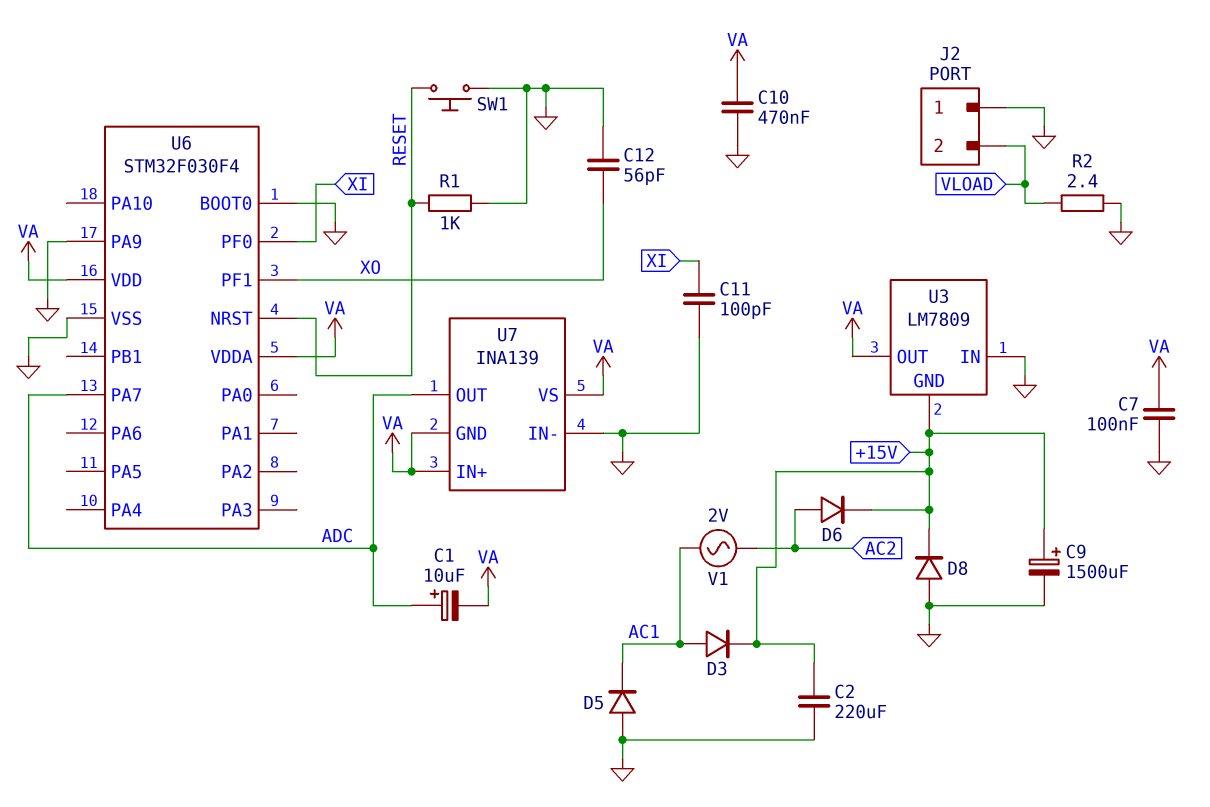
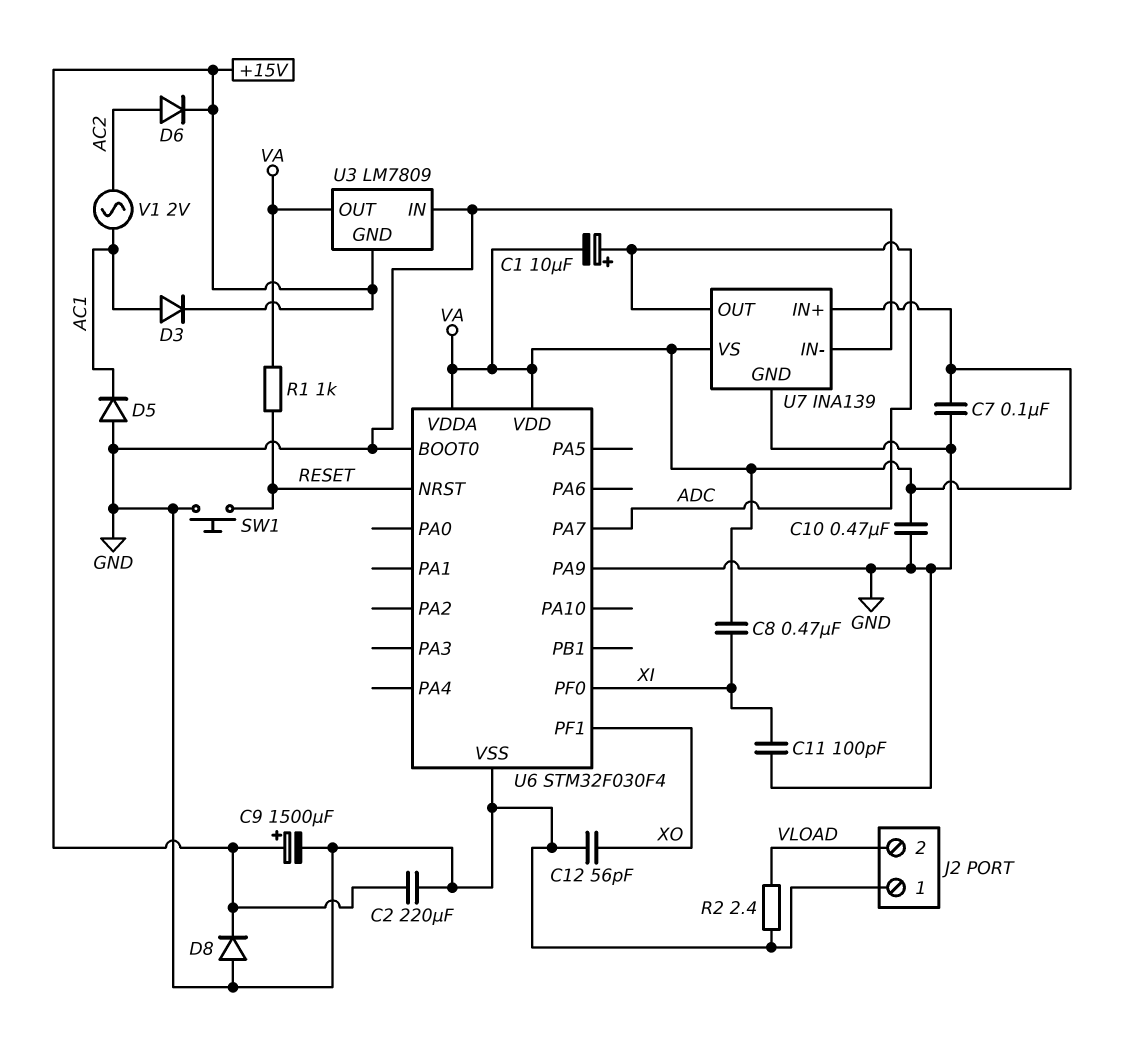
C8: none -> 470nF (VA, XI)
R1: 1k (GND, RESET) -> 1k (RESET, VA)
U7 pin GND: VA -> GND

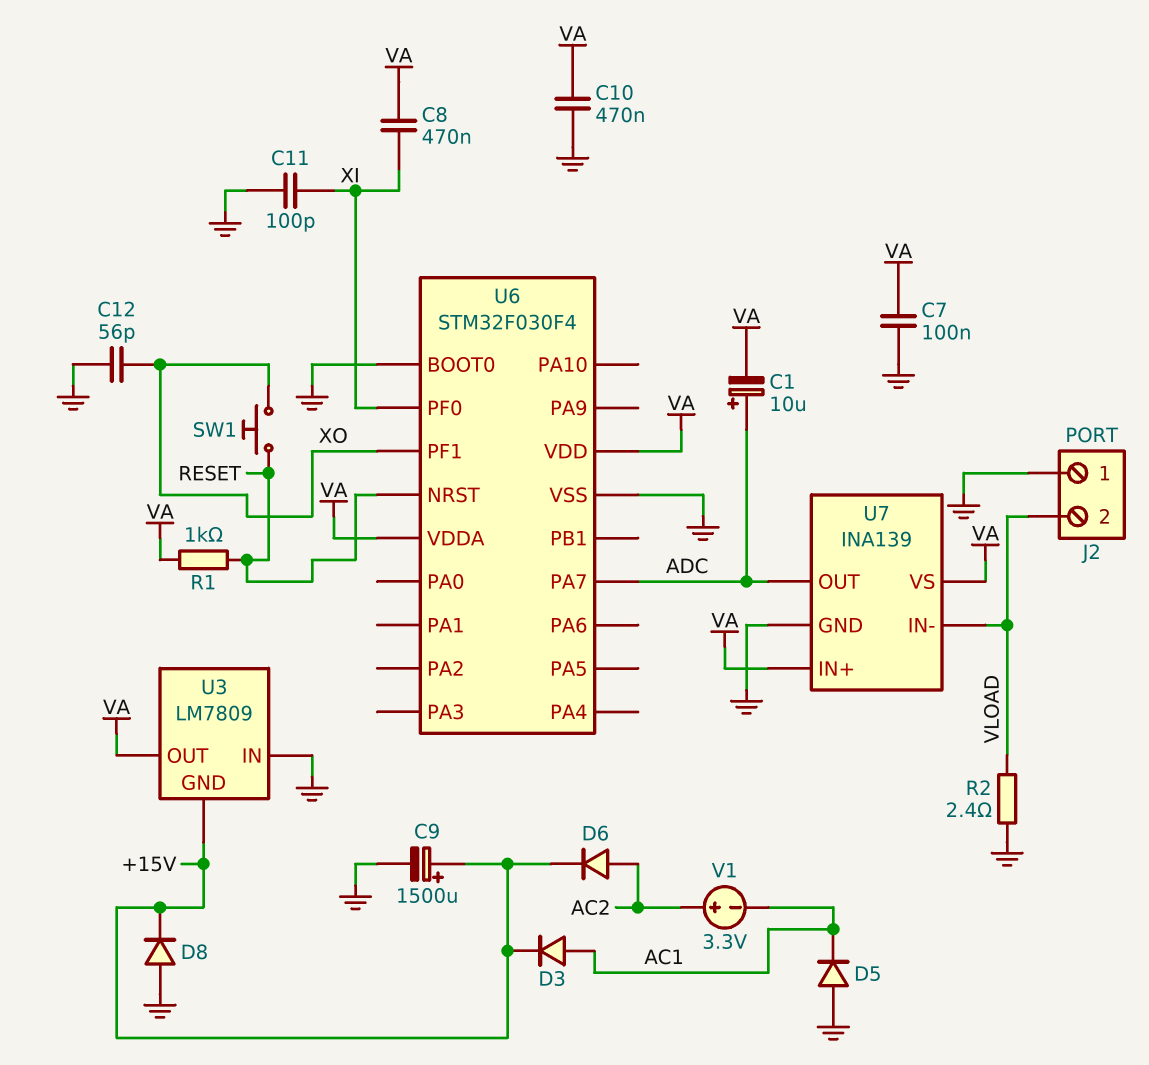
C2: 220uF (+15V, GND) -> none
SW1: button (GND, RESET) -> button (RESET, XO)
U6 pin PA9: GND -> none
U7 pin IN-: GND -> VLOAD
V1: AC 2V (AC1, AC2) -> 3.3V (plus AC2, minus AC1)

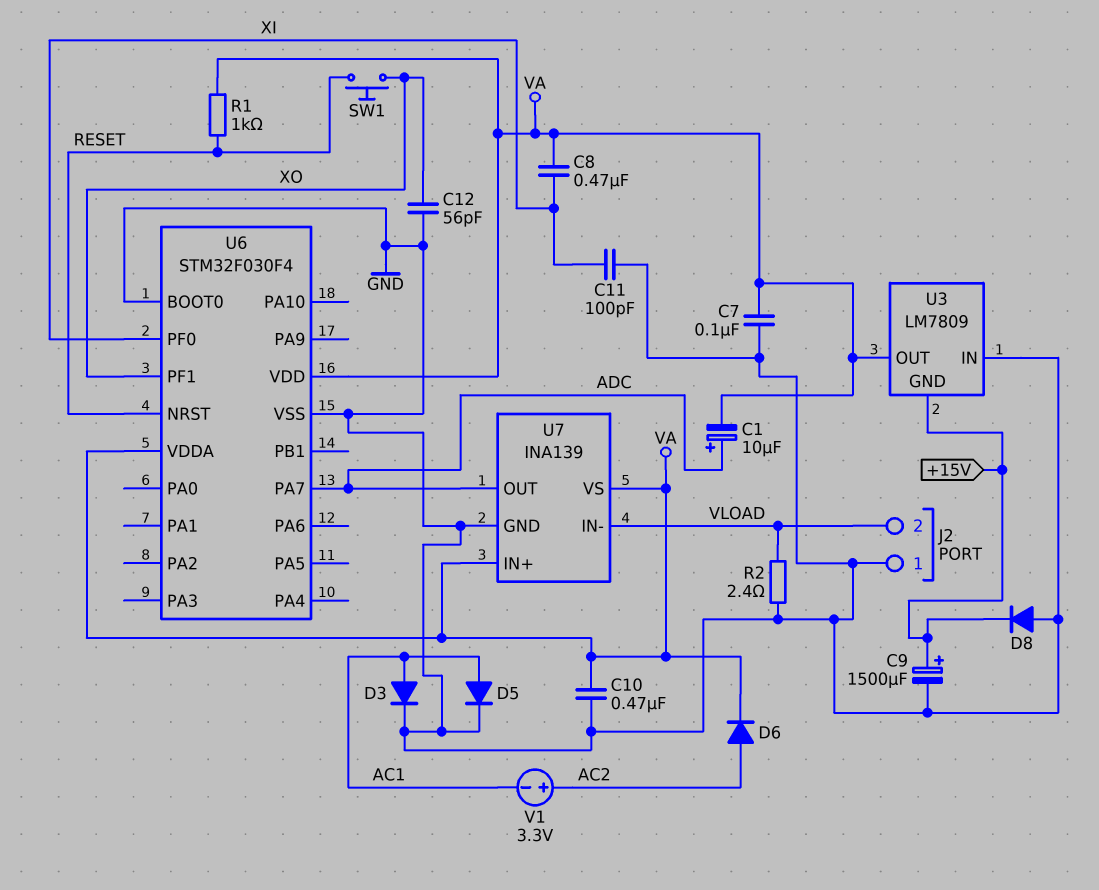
D3: diode (A AC1, K +15V) -> diode (A AC1, K GND)
D5: diode (A GND, K AC1) -> diode (A AC1, K GND)
D6: diode (A AC2, K +15V) -> diode (A AC2, K VA)

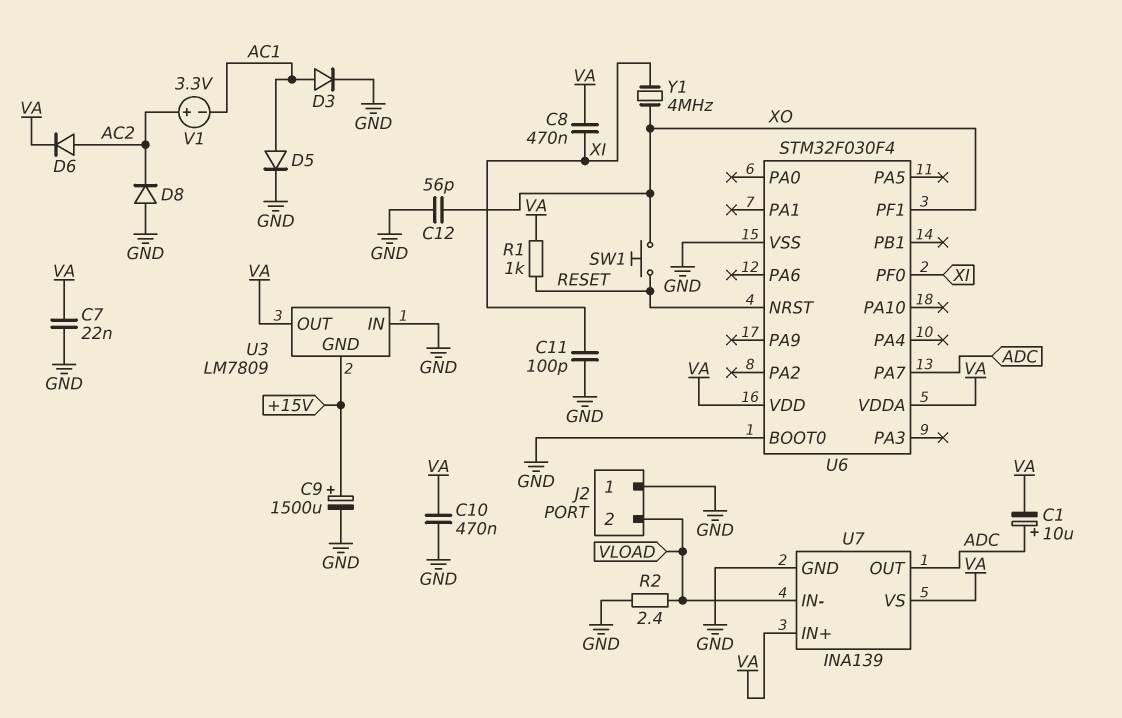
C7: 100nF (GND, VA) -> 22nF (GND, VA)
D8: diode (A GND, K +15V) -> diode (A GND, K AC2)
Y1: none -> 4MHz (XI, XO)

